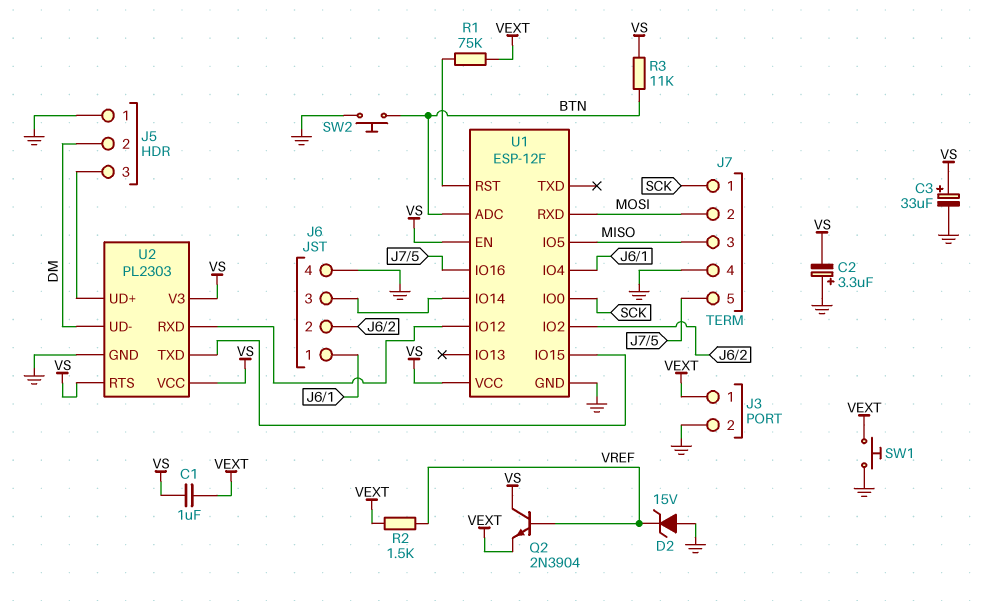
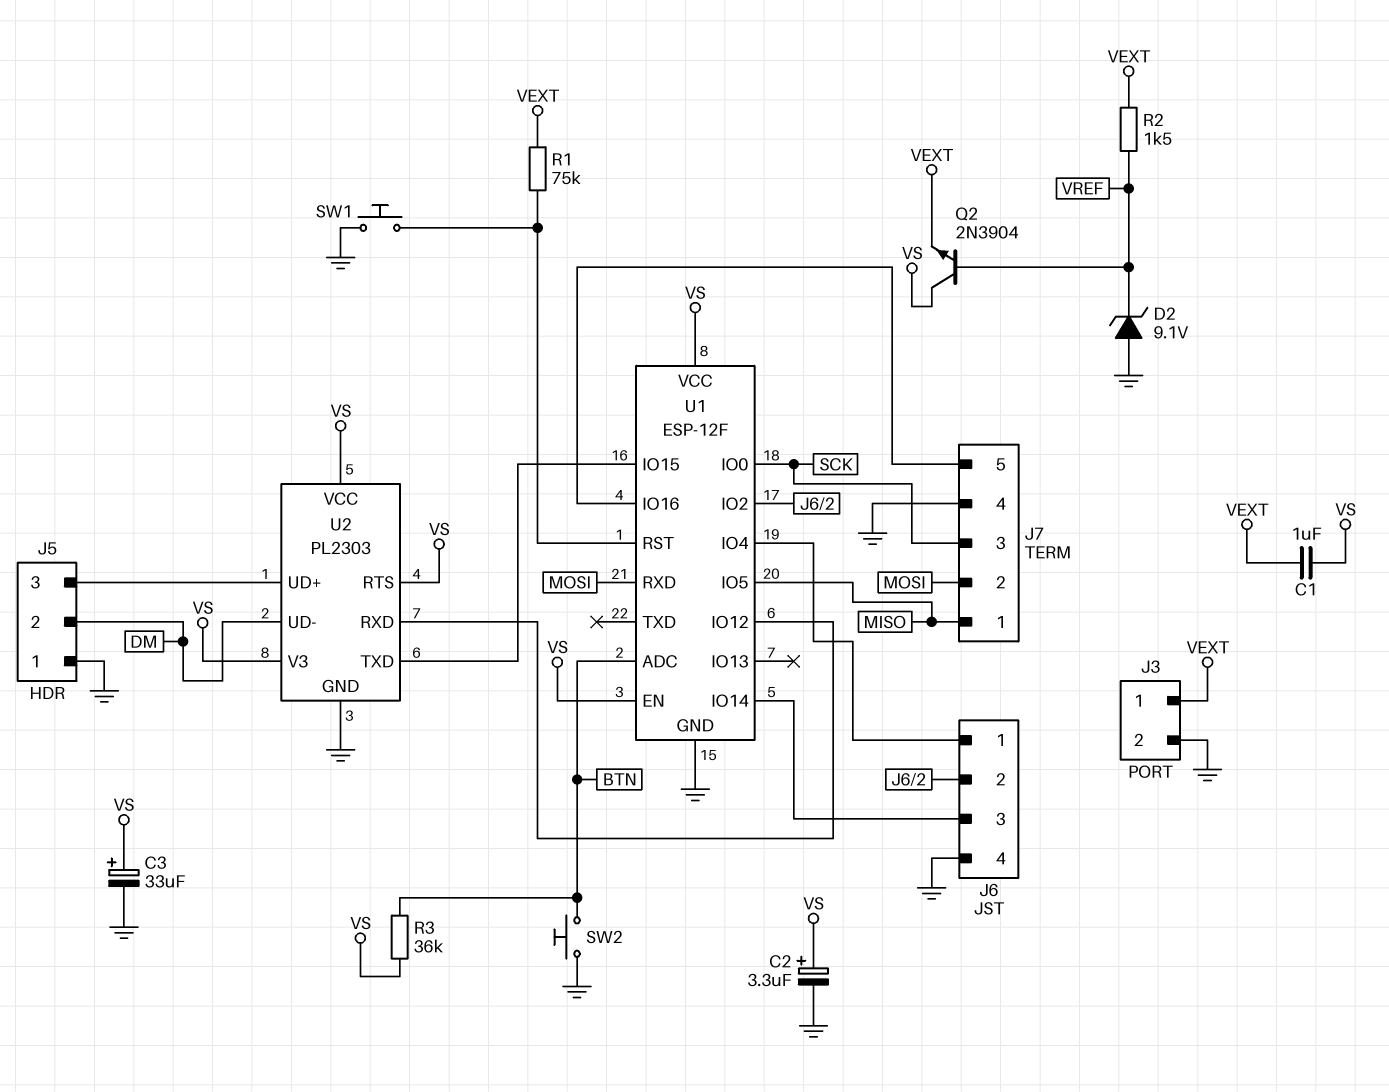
C2: 3.3uF (plus GND, minus VS) -> 3.3uF (plus VS, minus GND)
D2: zener 15V (A GND, K VREF) -> zener 9.1V (A GND, K VREF)
J7 pin 1: SCK -> MISO
J7 pin 3: MISO -> SCK
R3: 11k (BTN, VS) -> 36k (BTN, VS)
SW1: button (GND, VEXT) -> button (GND, U1/RST)

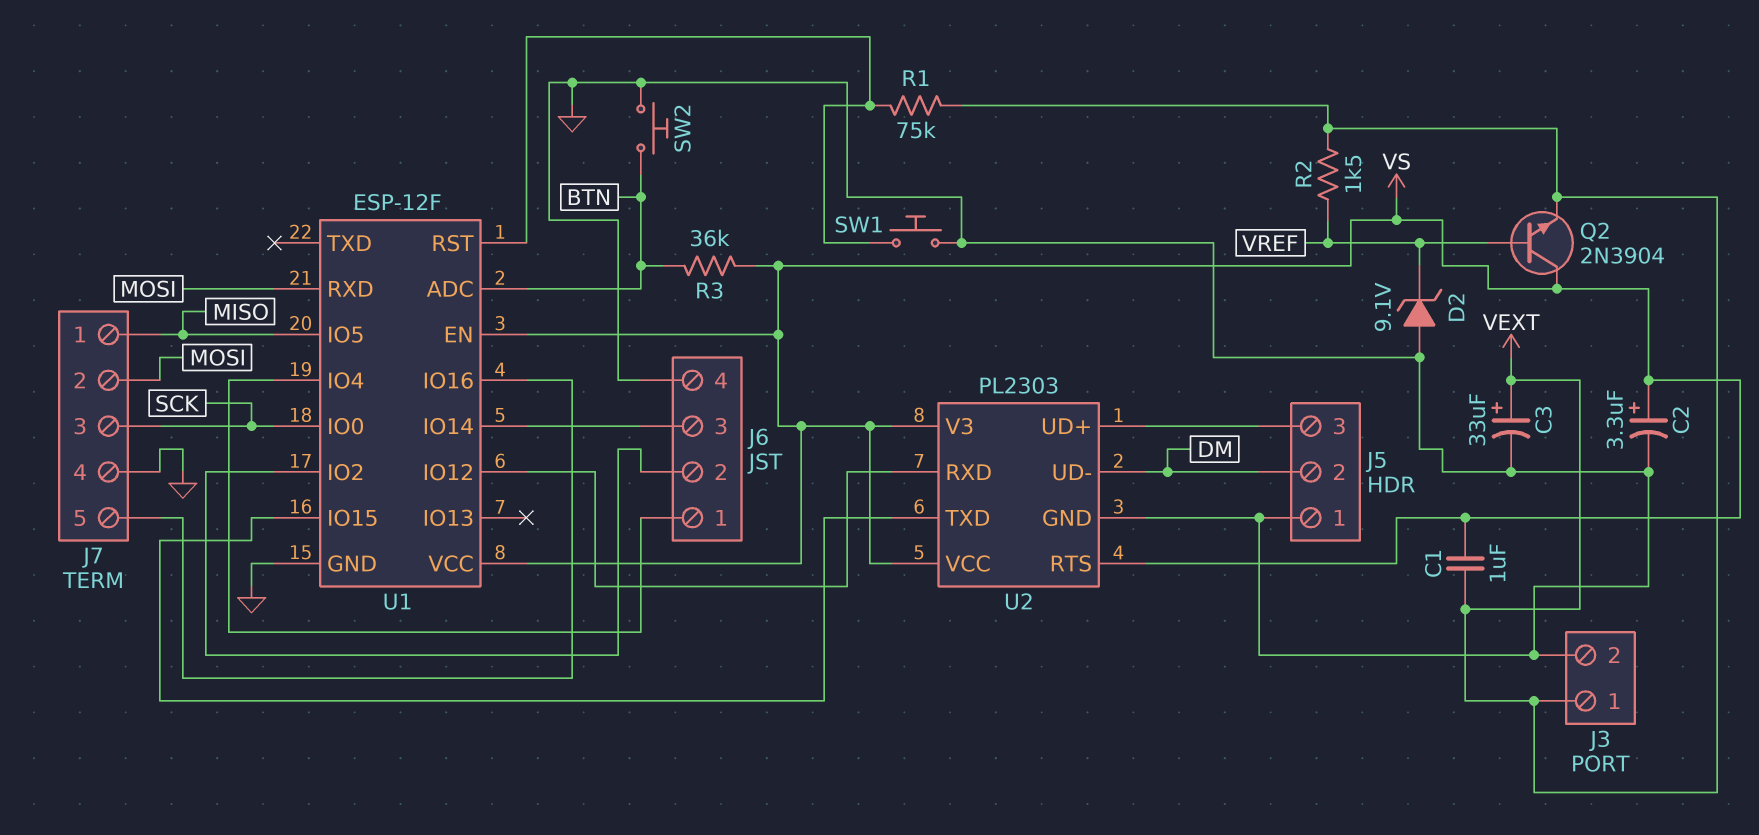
C3: 33uF (plus VS, minus GND) -> 33uF (plus VEXT, minus GND)

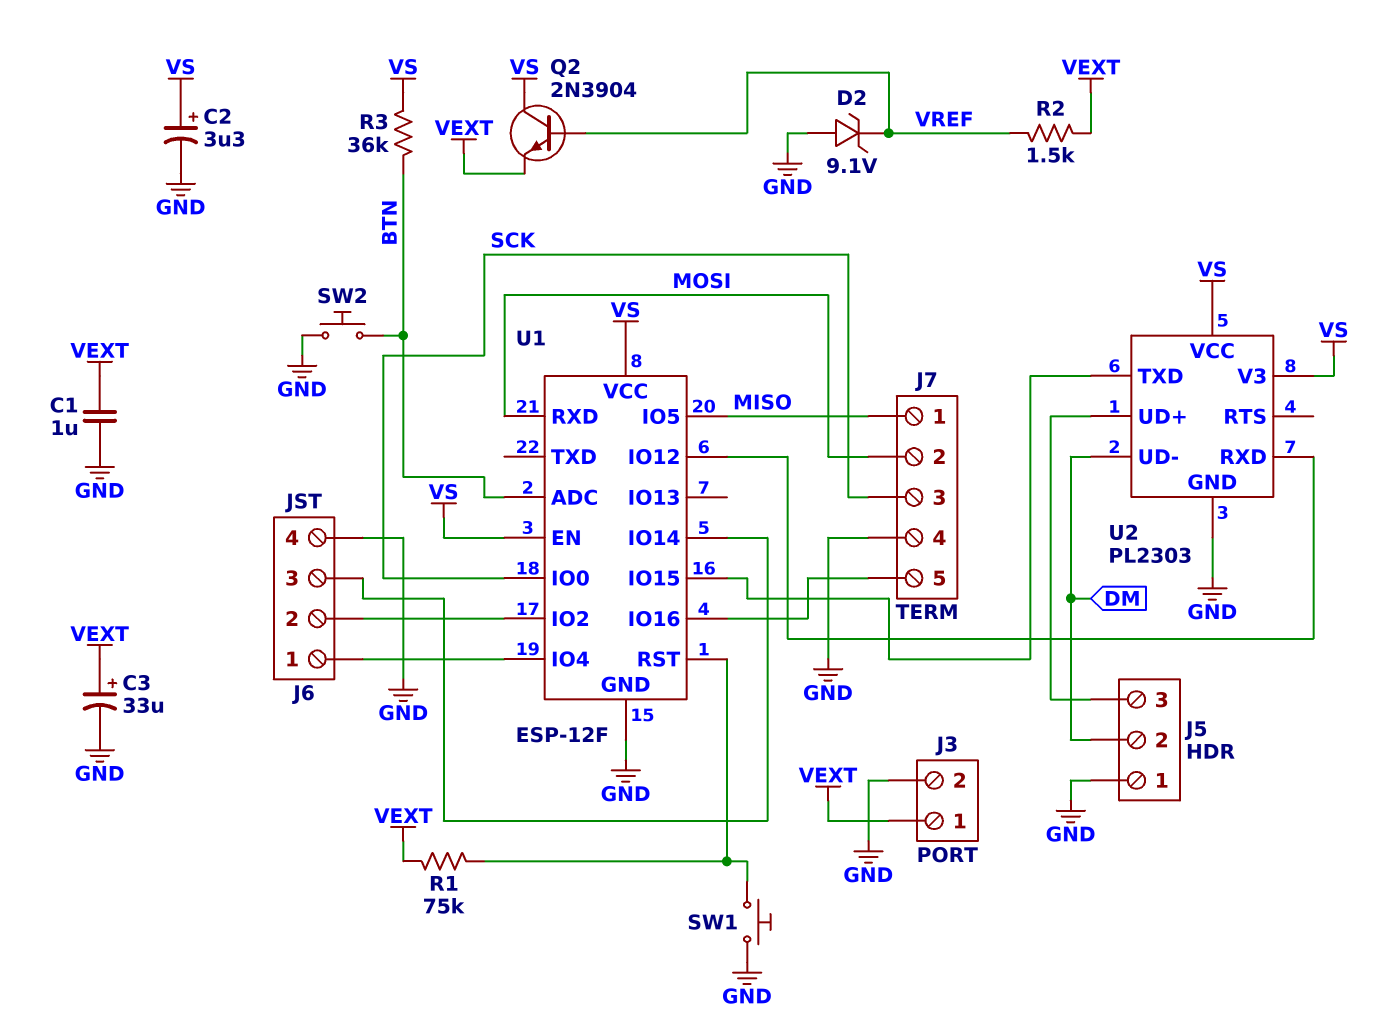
C1: 1uF (VEXT, VS) -> 1uF (GND, VEXT)
U2 pin RTS: VS -> none

